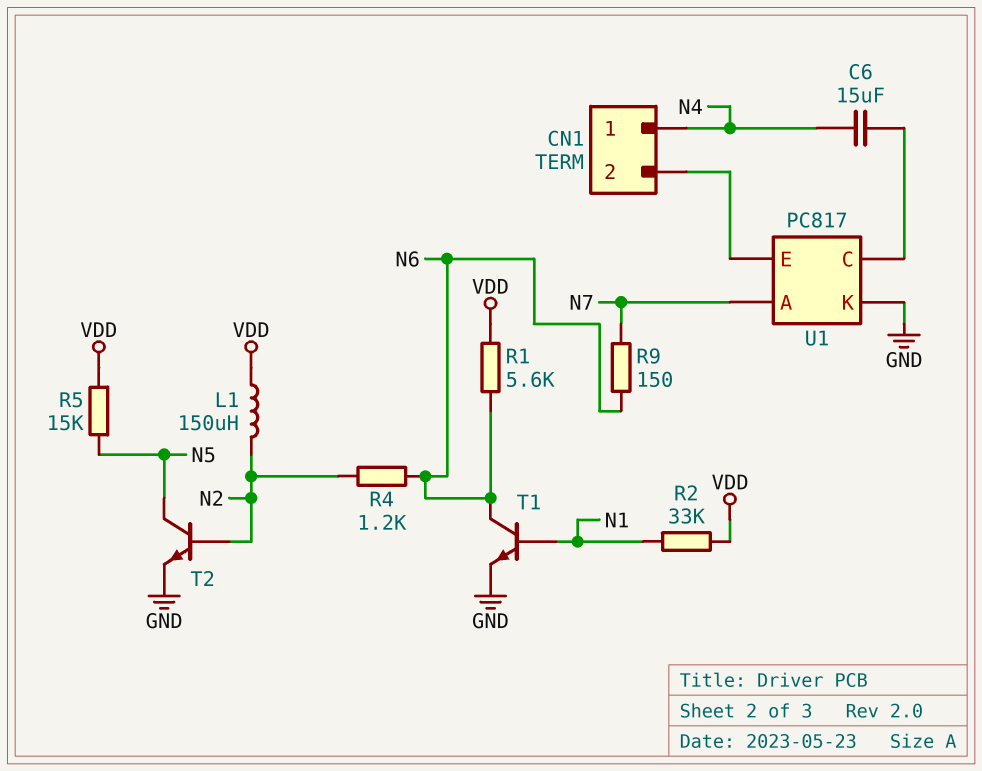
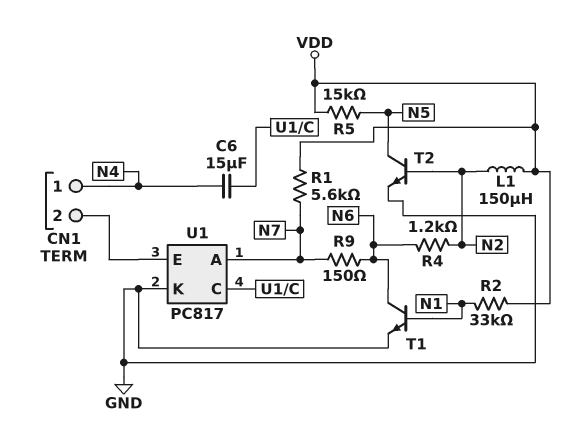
R1: 5.6k (N6, VDD) -> 5.6k (N7, VDD)

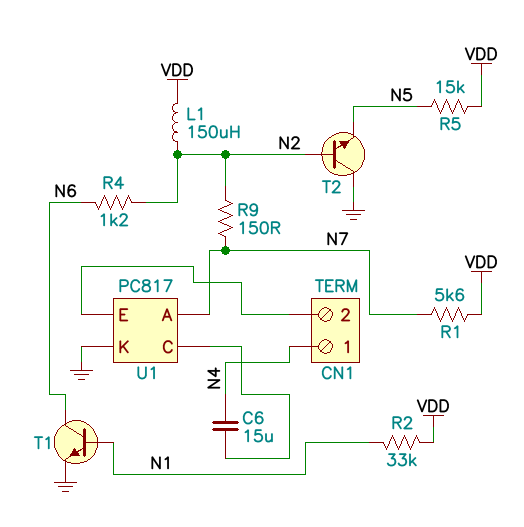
R9: 150 (N6, N7) -> 150 (N2, N7)
T2: NPN (B N2, C N5, E GND) -> NPN (B N2, C GND, E N5)

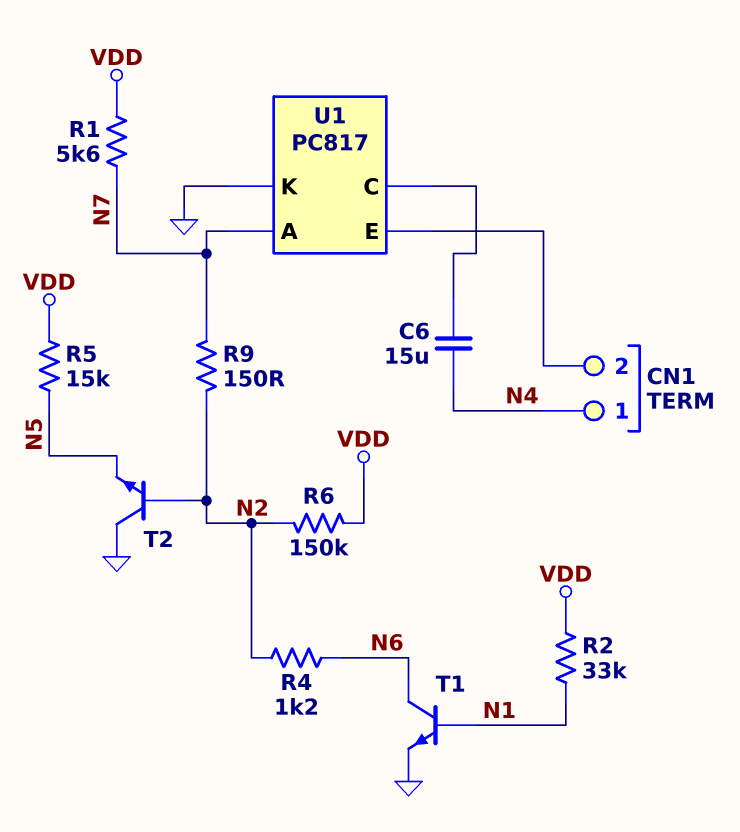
L1: 150uH (N2, VDD) -> none
R6: none -> 150k (N2, VDD)

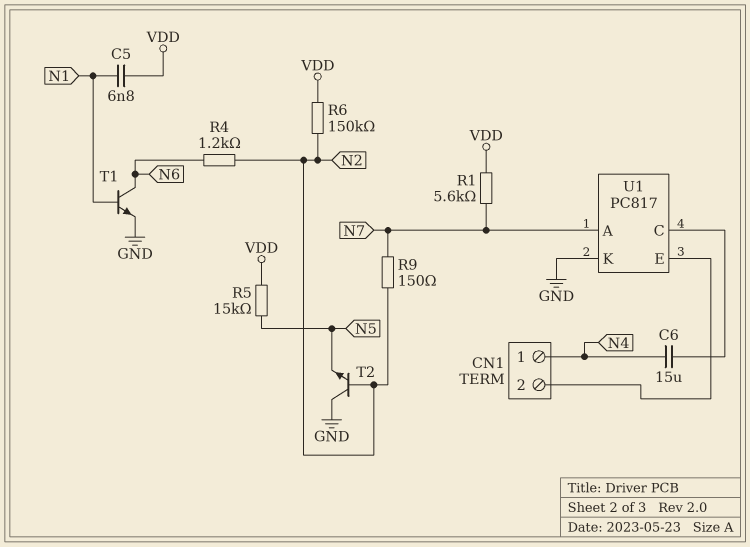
C5: none -> 6.8nF (N1, VDD)
R2: 33k (N1, VDD) -> none

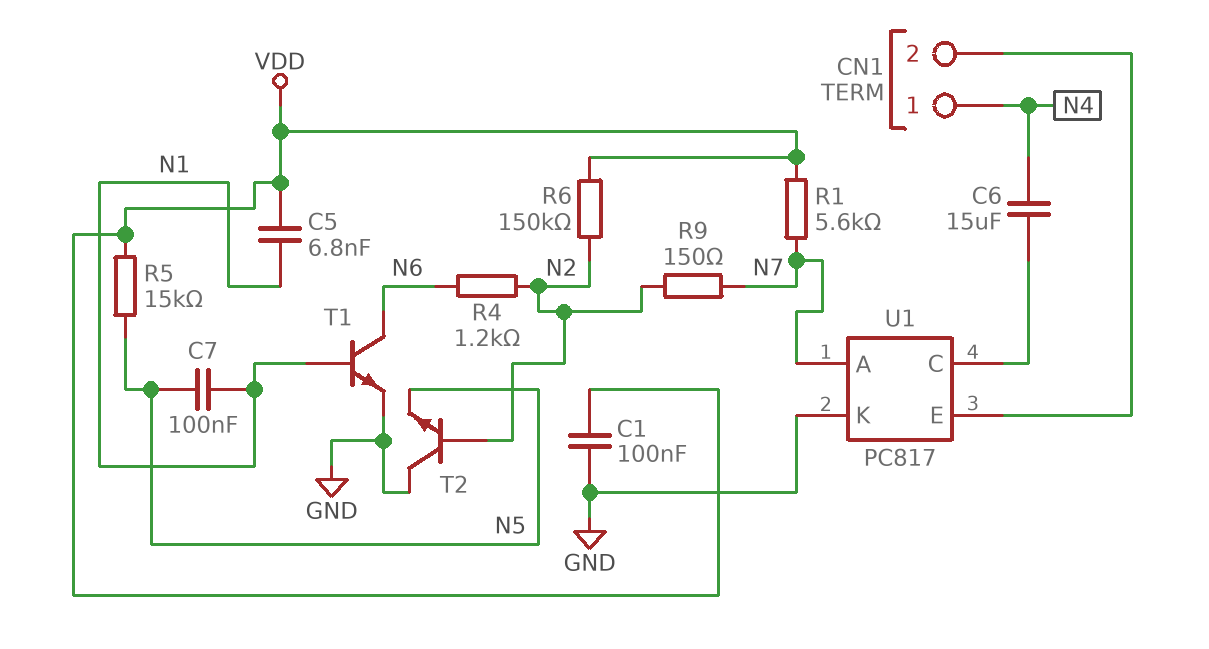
C1: none -> 100nF (GND, VDD)
C7: none -> 100nF (N1, N5)

